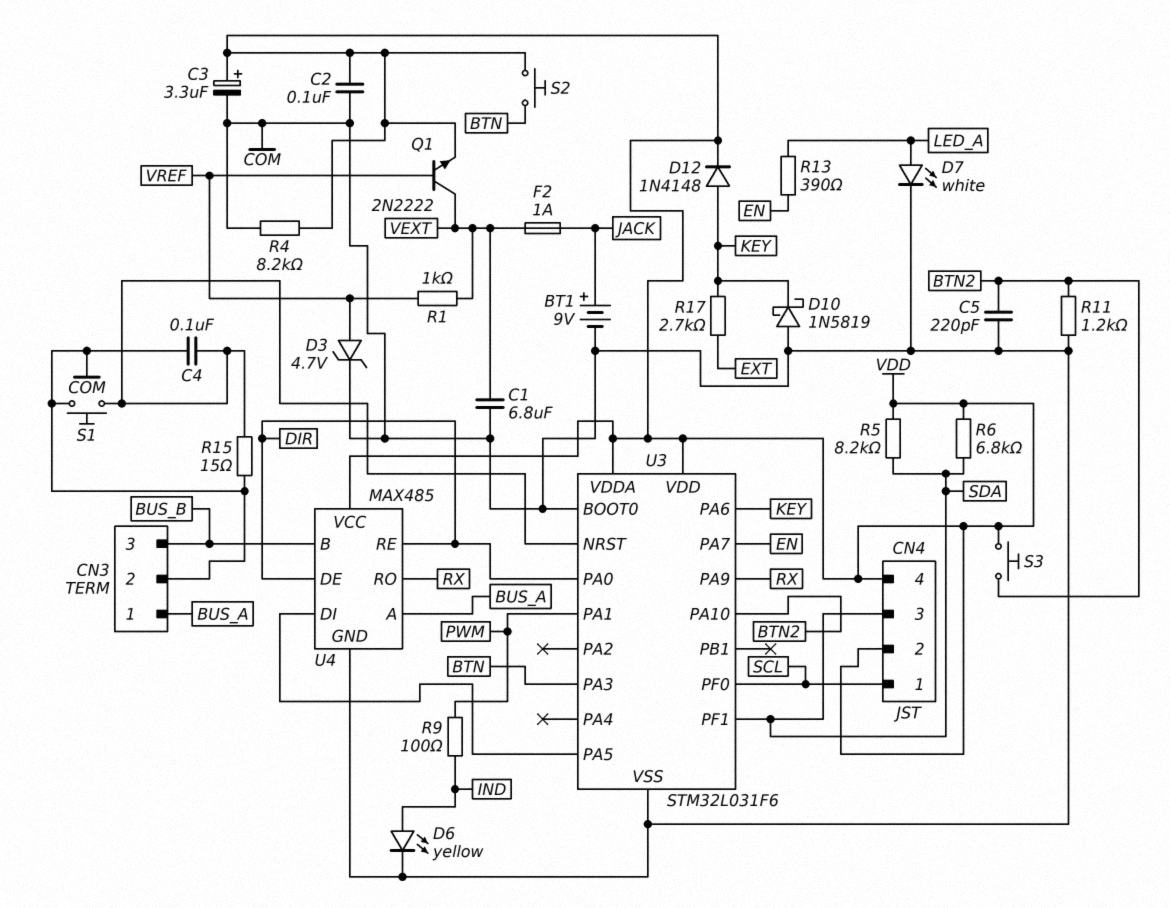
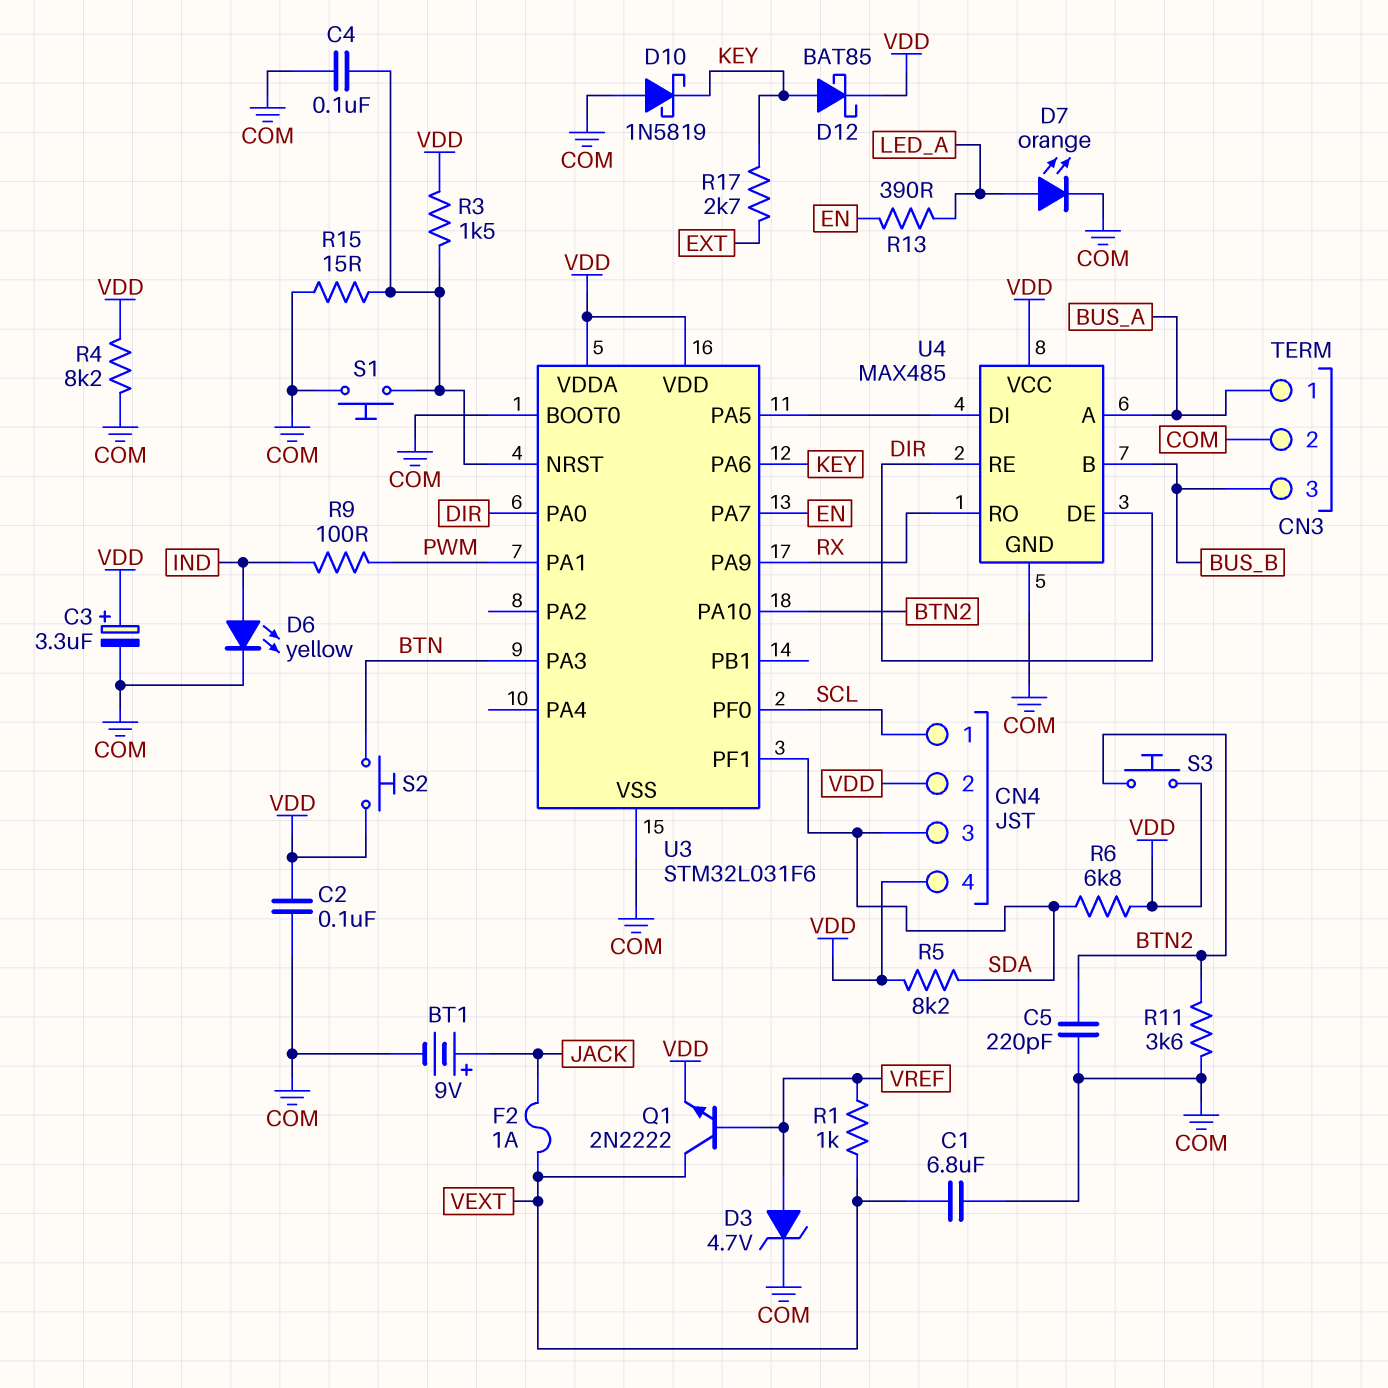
D7: LED white (A LED_A, K COM) -> LED orange (A LED_A, K COM)
D12: diode 1N4148 (A KEY, K VDD) -> schottky BAT85 (A KEY, K VDD)
R3: none -> 1.5k (U3/NRST, VDD)
R11: 1.2k (BTN2, COM) -> 3.6k (BTN2, COM)

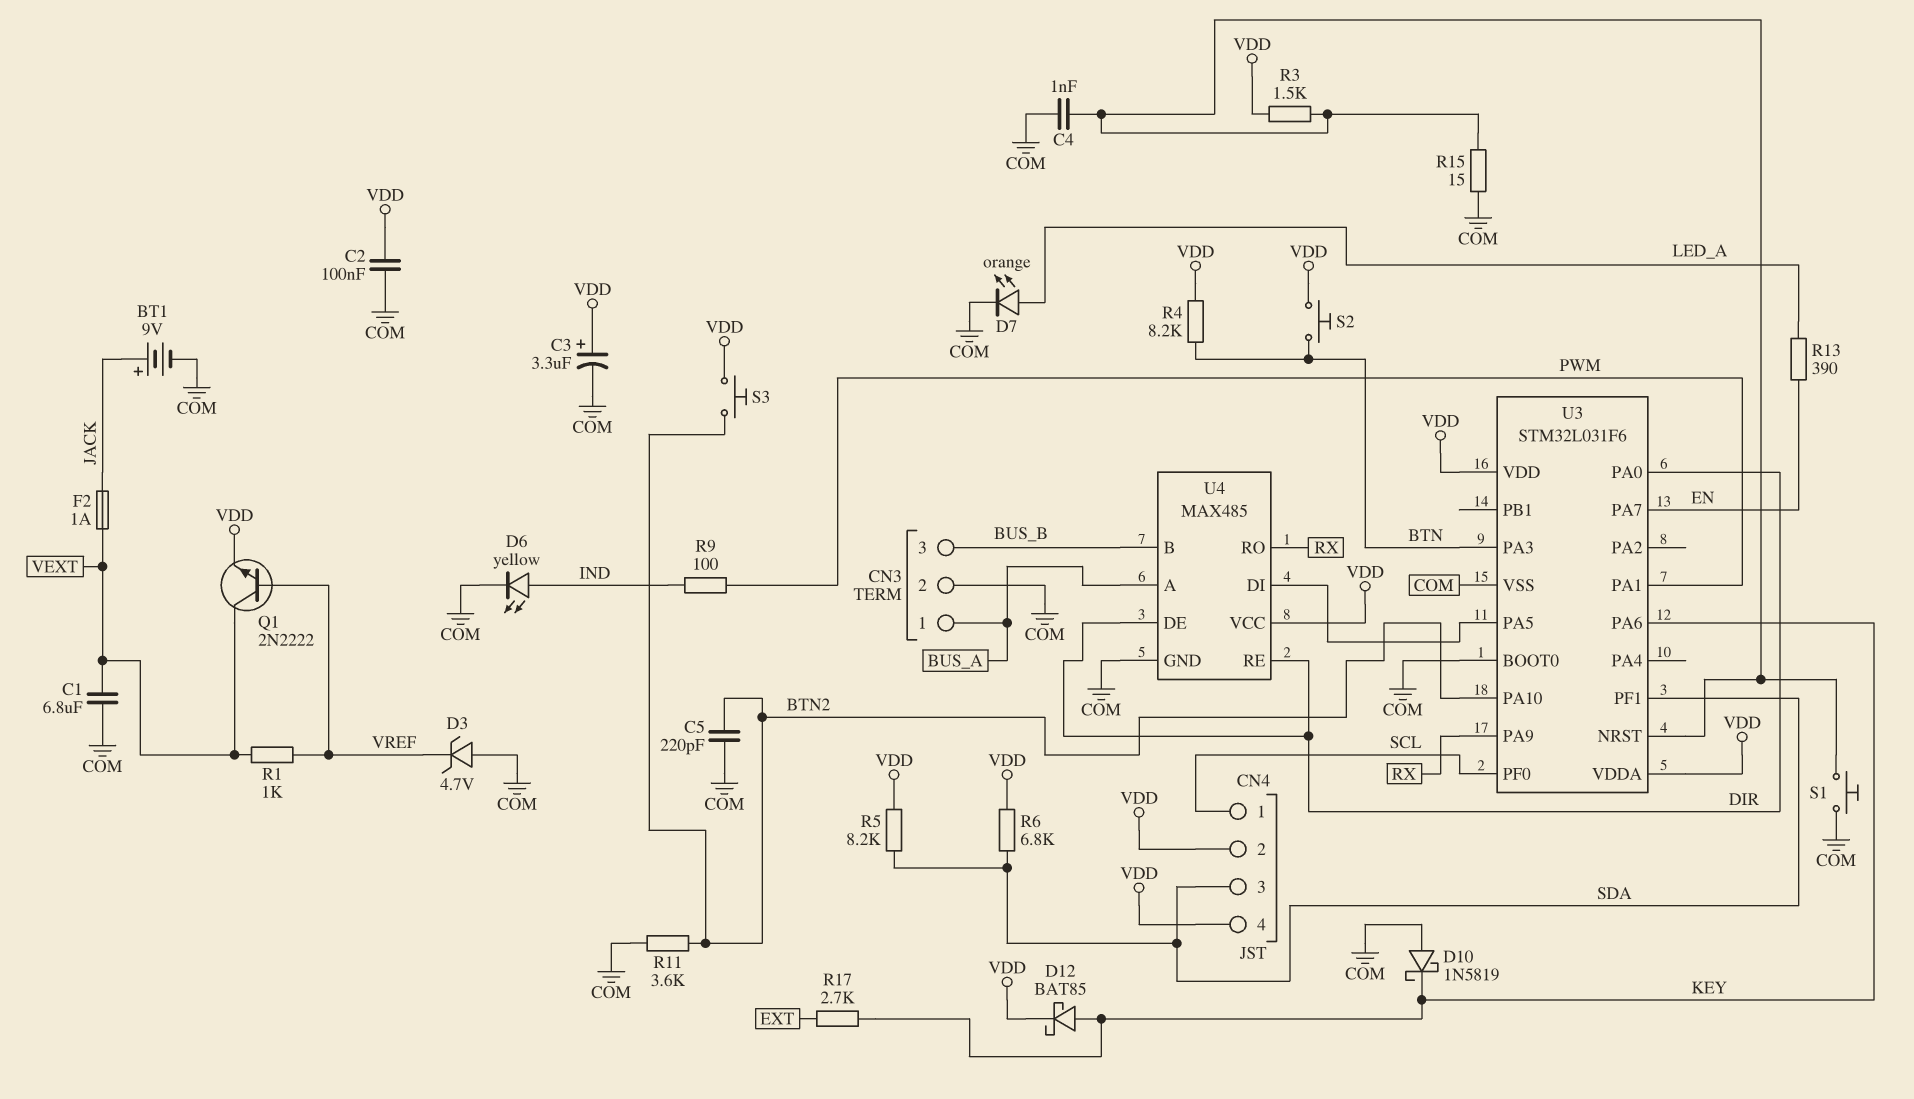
C4: 100nF (COM, U3/NRST) -> 1nF (COM, U3/NRST)
D3: zener 4.7V (A VREF, K COM) -> zener 4.7V (A COM, K VREF)
R4: 8.2k (COM, VDD) -> 8.2k (BTN, VDD)

